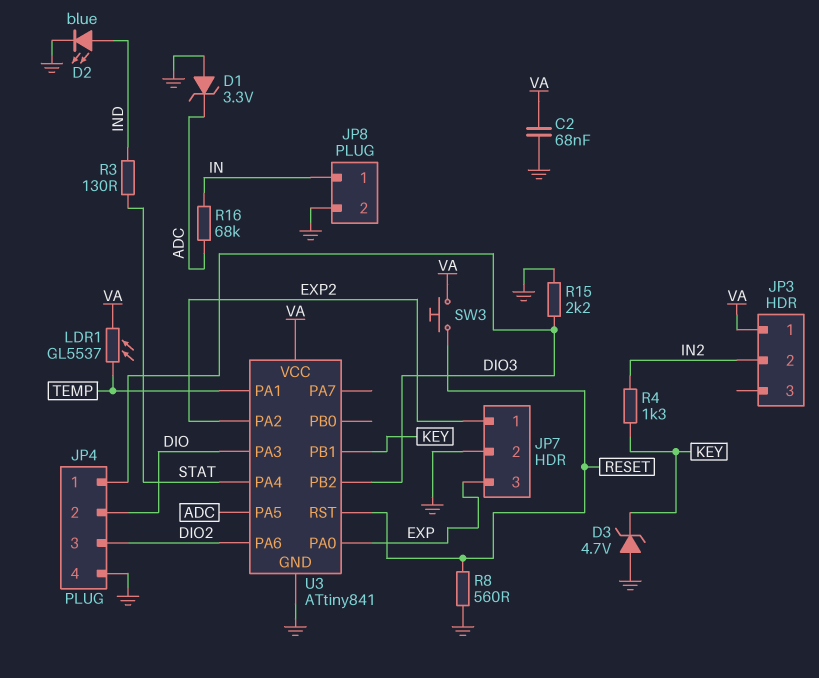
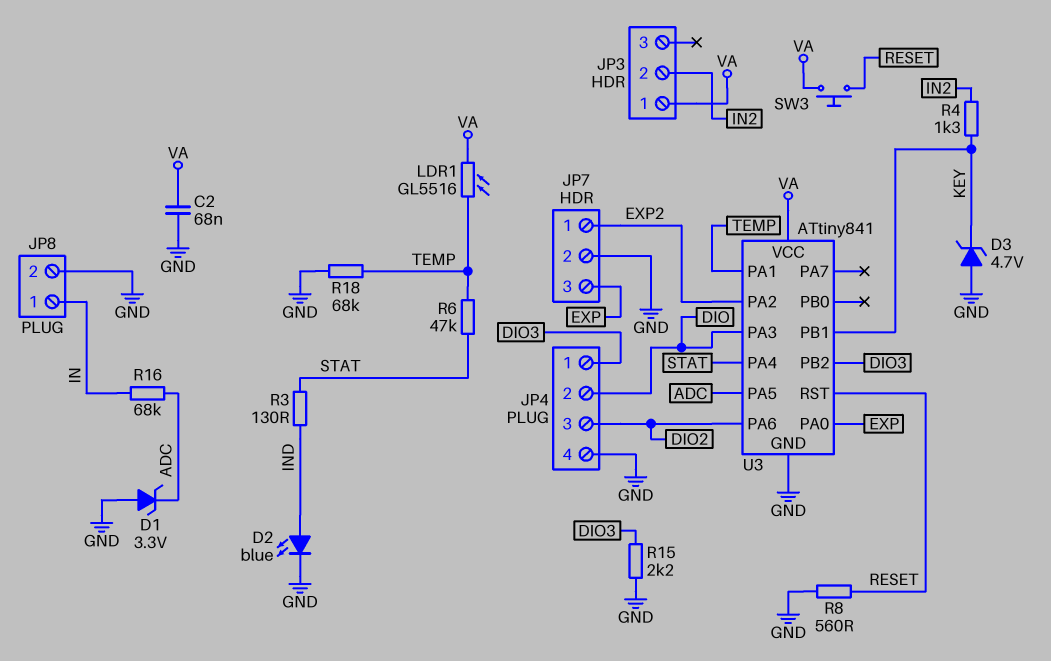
LDR1: GL5537 (TEMP, VA) -> GL5516 (TEMP, VA)
R6: none -> 47k (STAT, TEMP)
R18: none -> 68k (GND, TEMP)

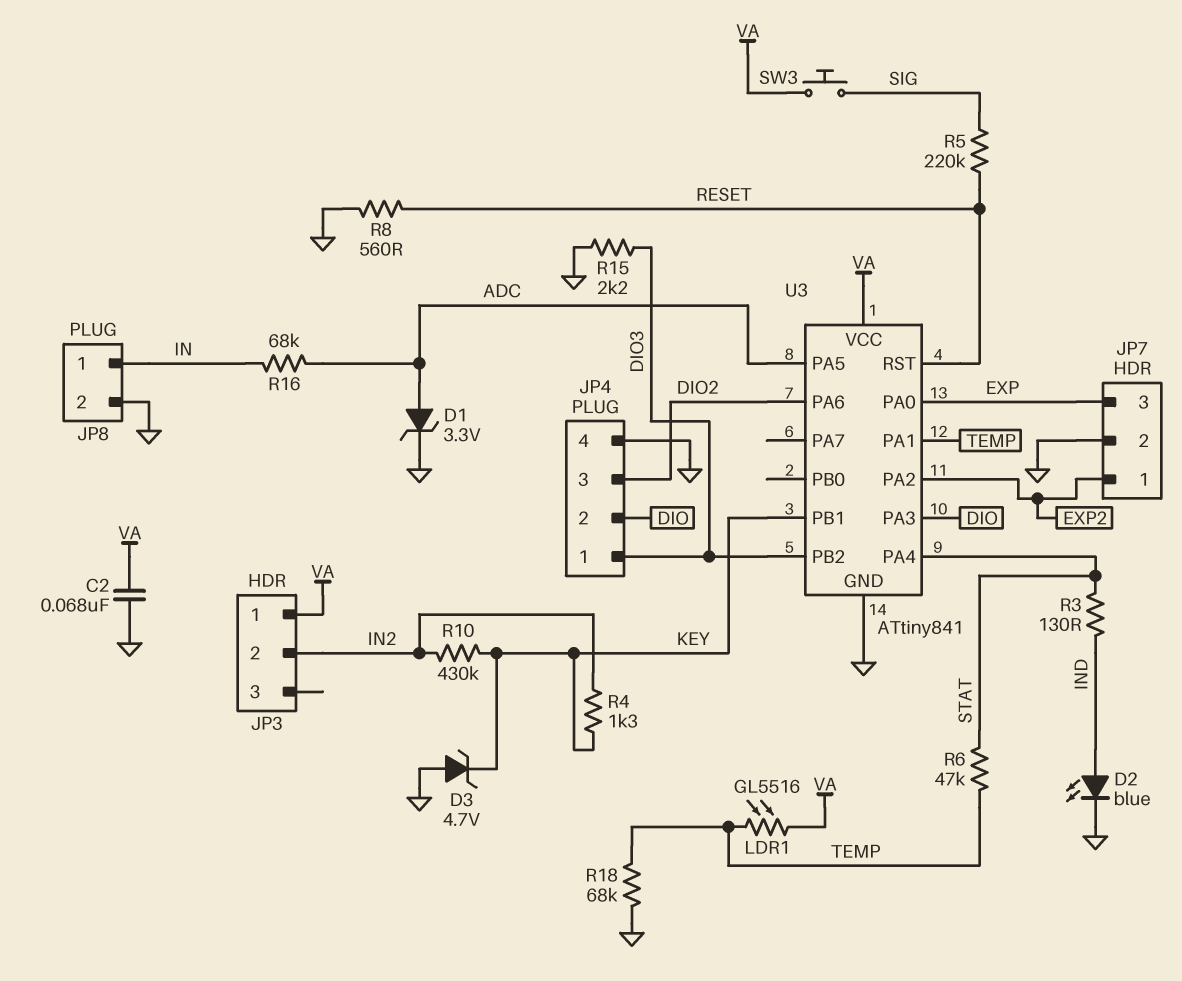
D1: zener 3.3V (A GND, K ADC) -> zener 3.3V (A ADC, K GND)
R5: none -> 220k (RESET, SIG)
R10: none -> 430k (IN2, KEY)
SW3: button (RESET, VA) -> button (SIG, VA)

